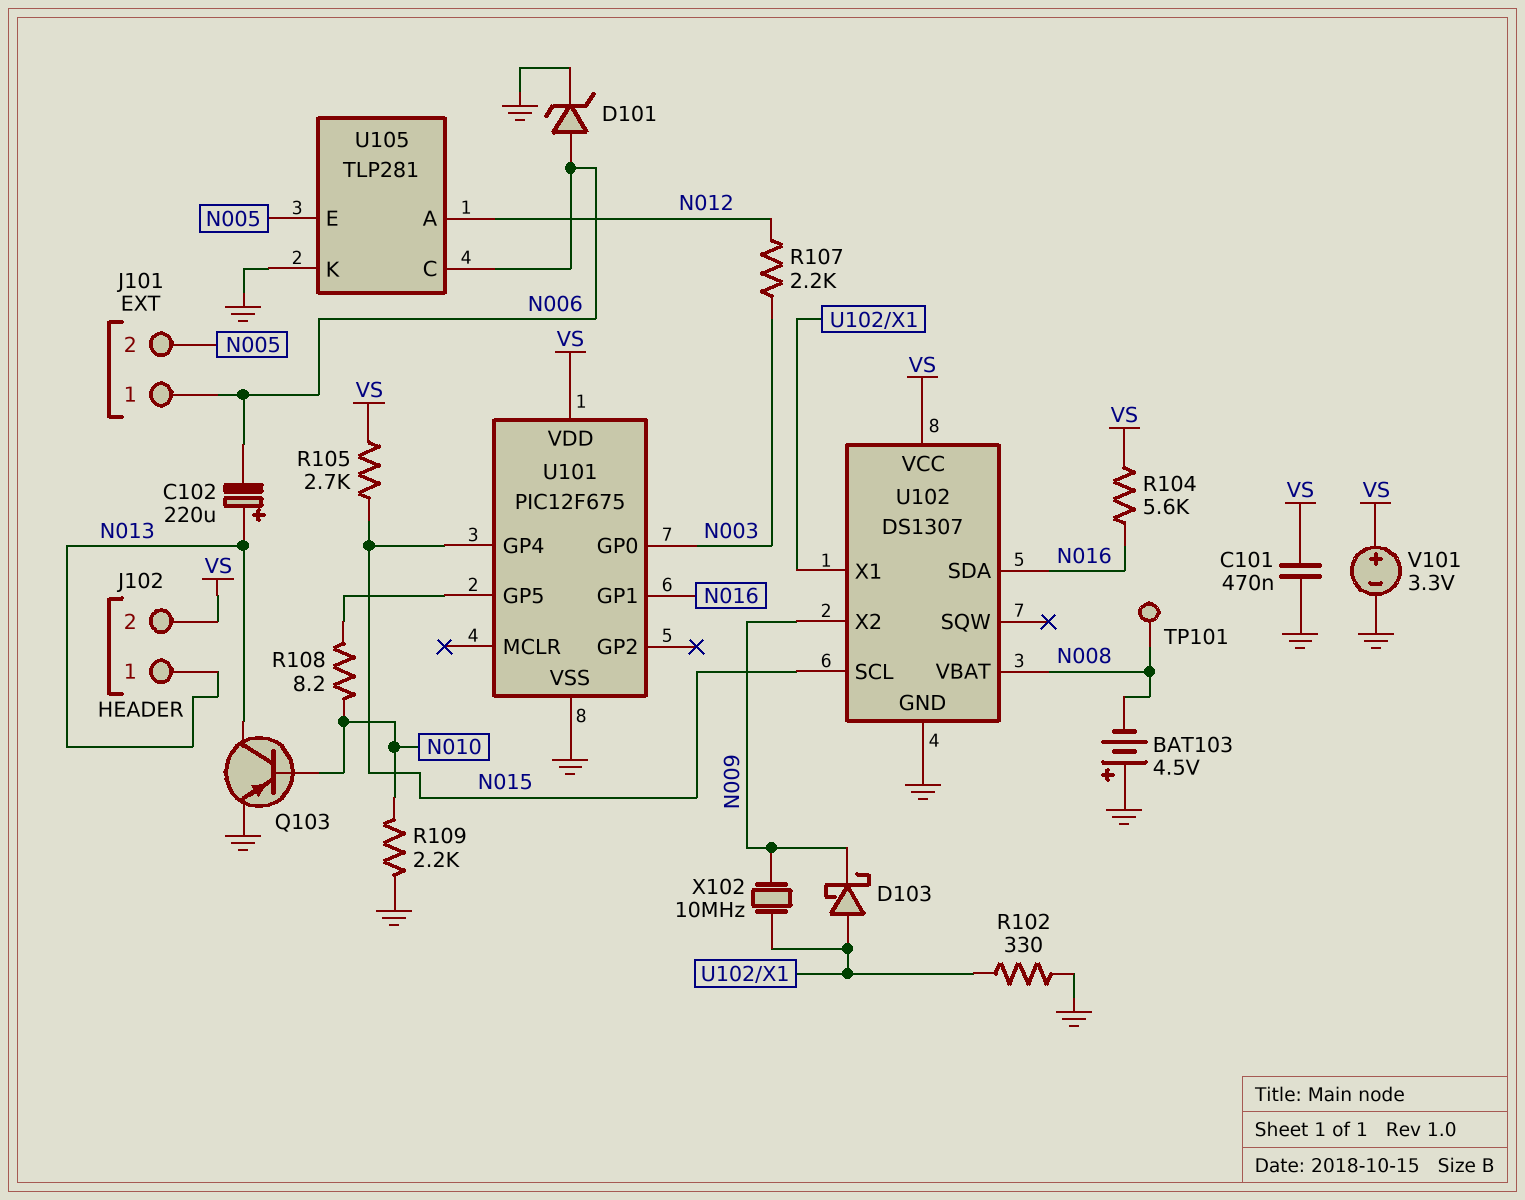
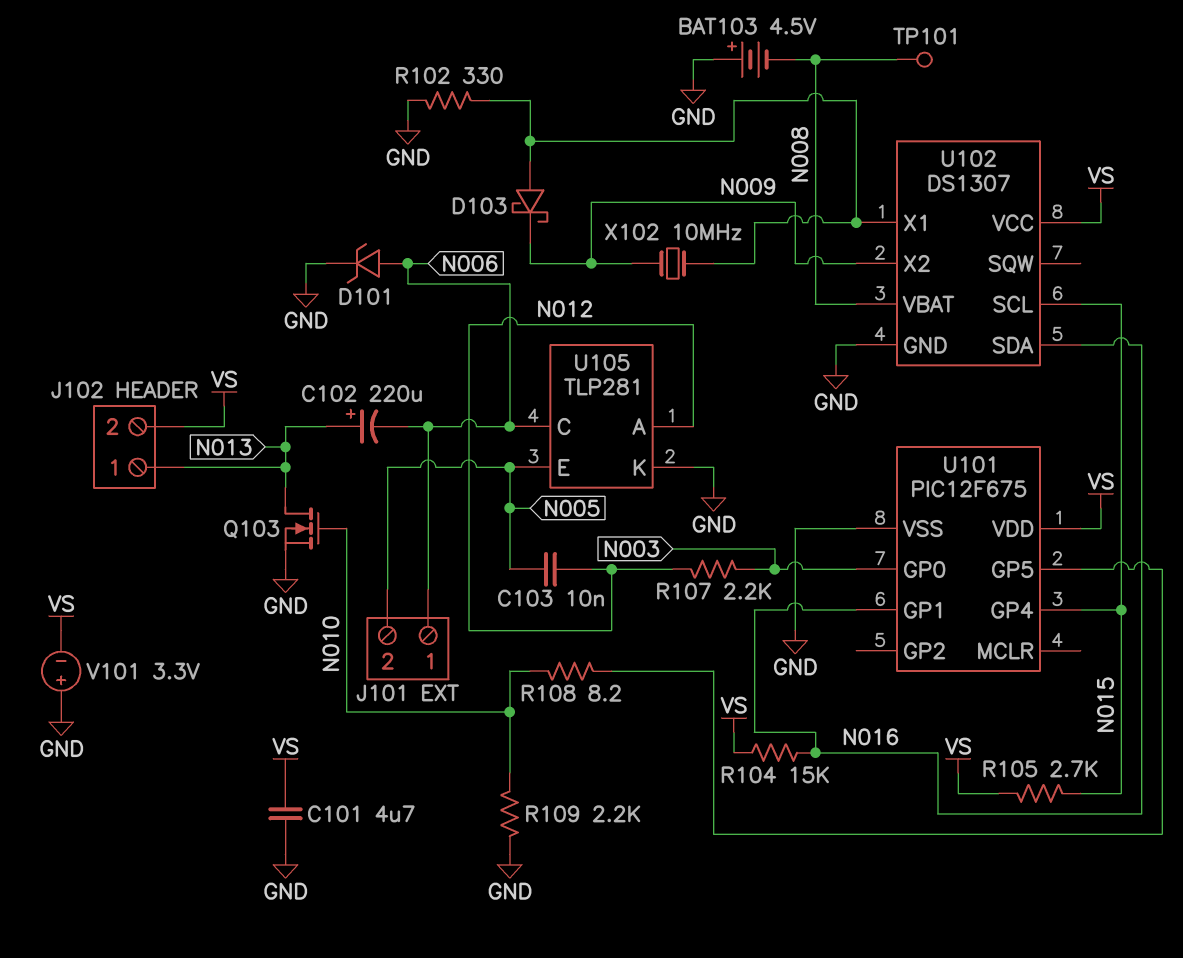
C101: 470nF (GND, VS) -> 4.7uF (GND, VS)
C103: none -> 10nF (N005, N012)
Q103: PNP (B N010, C N013, E GND) -> NMOS (G N010, D N013, S GND)
R104: 5.6k (N016, VS) -> 15k (N016, VS)
V101: 3.3V (plus VS, minus GND) -> 3.3V (plus GND, minus VS)

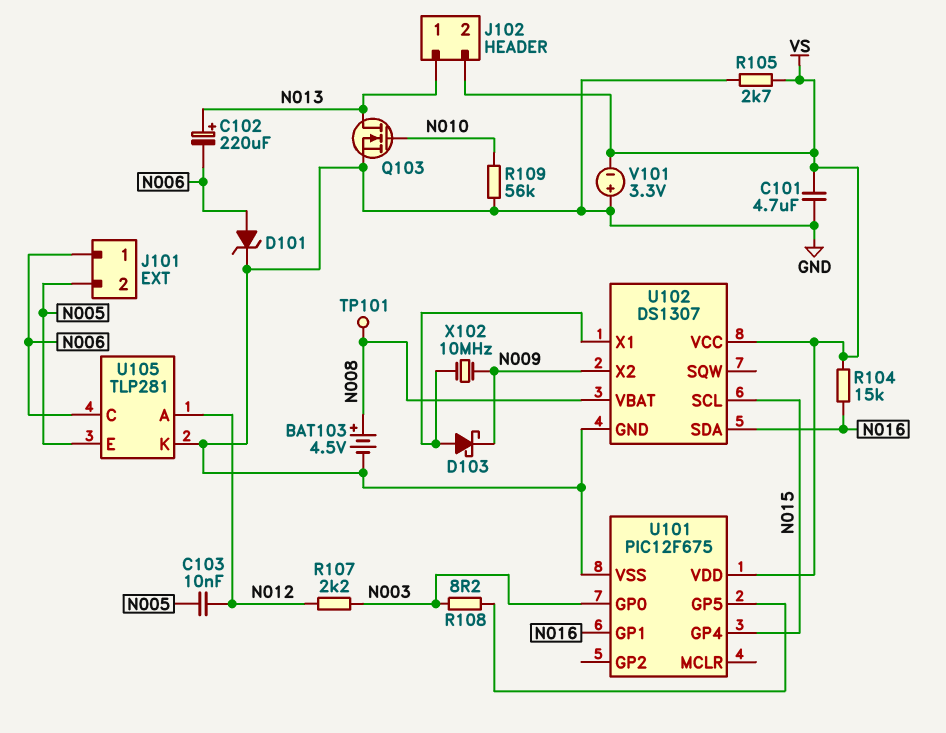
BAT103: 4.5V (plus GND, minus N008) -> 4.5V (plus N008, minus GND)
R102: 330 (GND, U102/X1) -> none
R105: 2.7k (N015, VS) -> 2.7k (GND, VS)
R108: 8.2 (N010, U101/GP5) -> 8.2 (N003, U101/GP5)
R109: 2.2k (GND, N010) -> 56k (GND, N010)

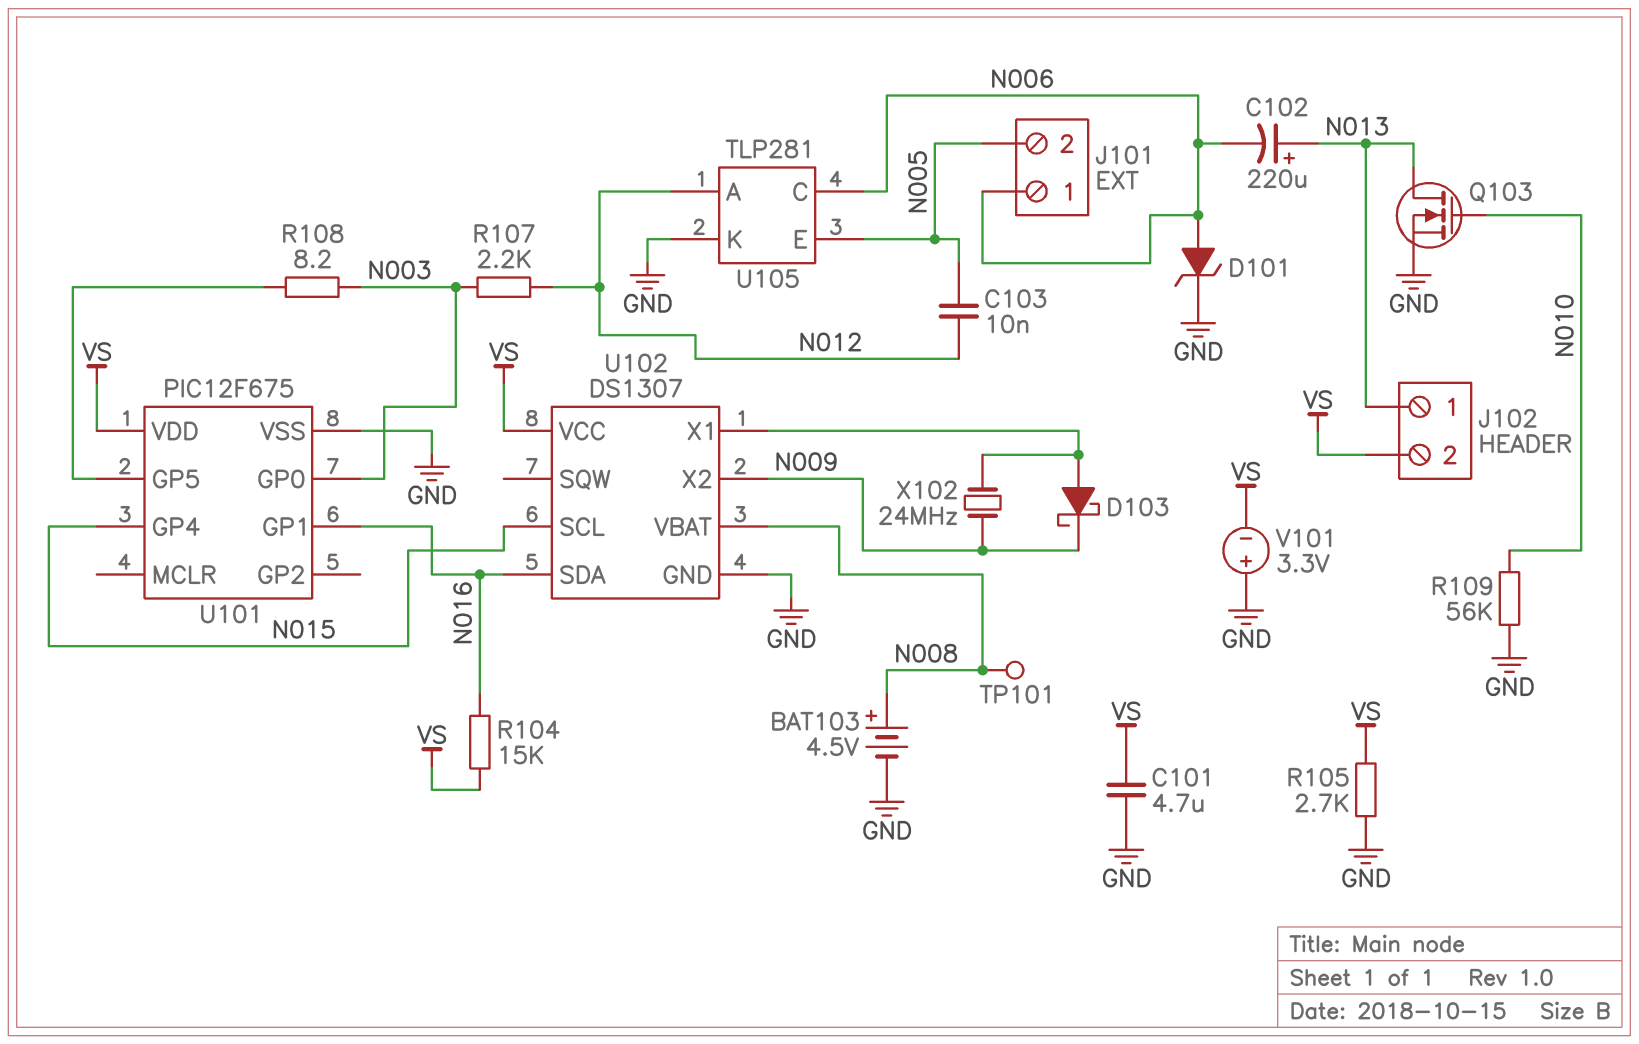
X102: 10MHz (N009, U102/X1) -> 24MHz (N009, U102/X1)

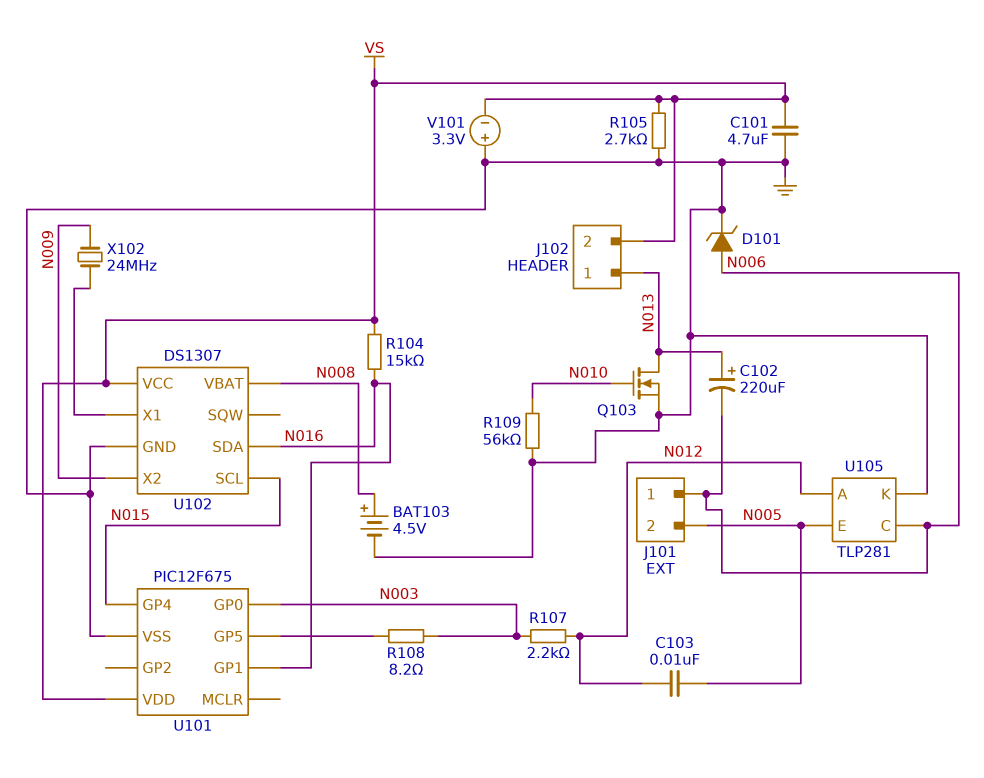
D103: schottky (A U102/X1, K N009) -> none
TP101: test point (N008) -> none

